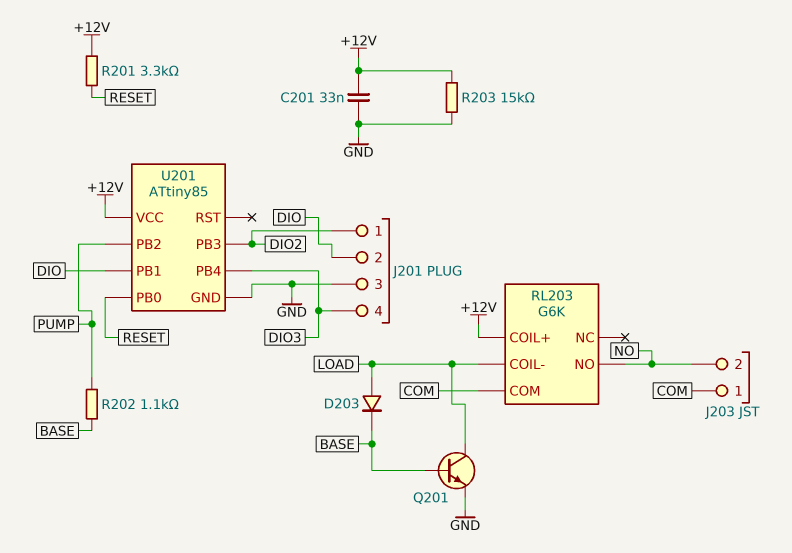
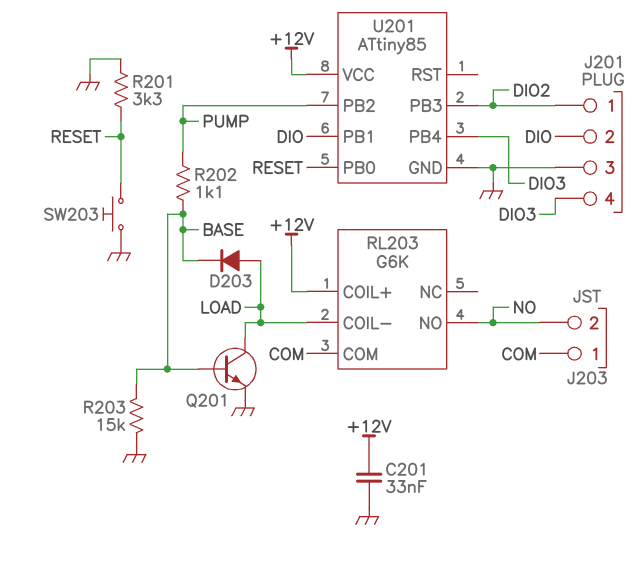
R201: 3.3k (+12V, RESET) -> 3.3k (GND, RESET)
R203: 15k (+12V, GND) -> 15k (BASE, GND)
SW203: none -> button (GND, RESET)

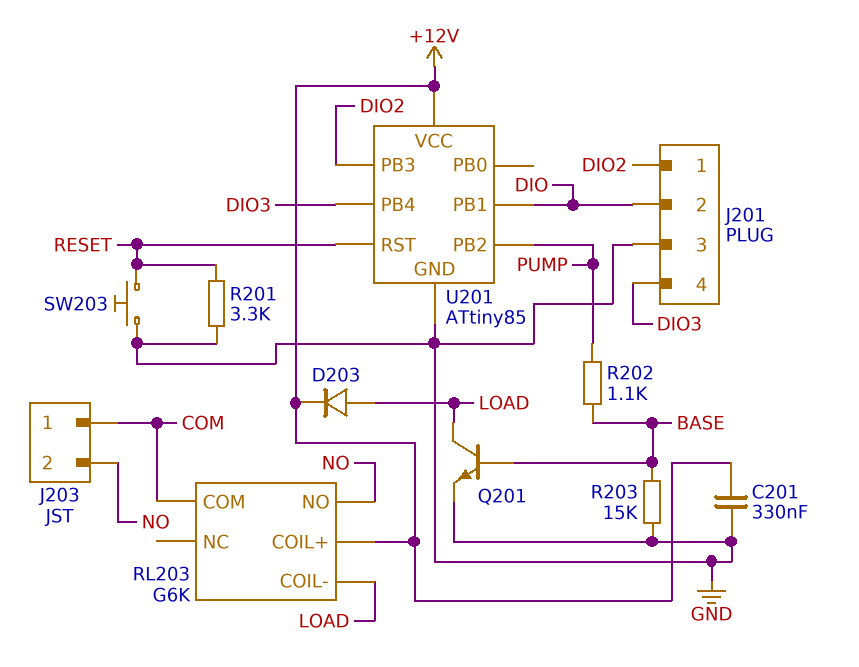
C201: 33nF (+12V, GND) -> 330nF (+12V, GND)
D203: diode (A LOAD, K BASE) -> diode (A LOAD, K +12V)
U201 pin PB0: RESET -> none
U201 pin RST: none -> RESET

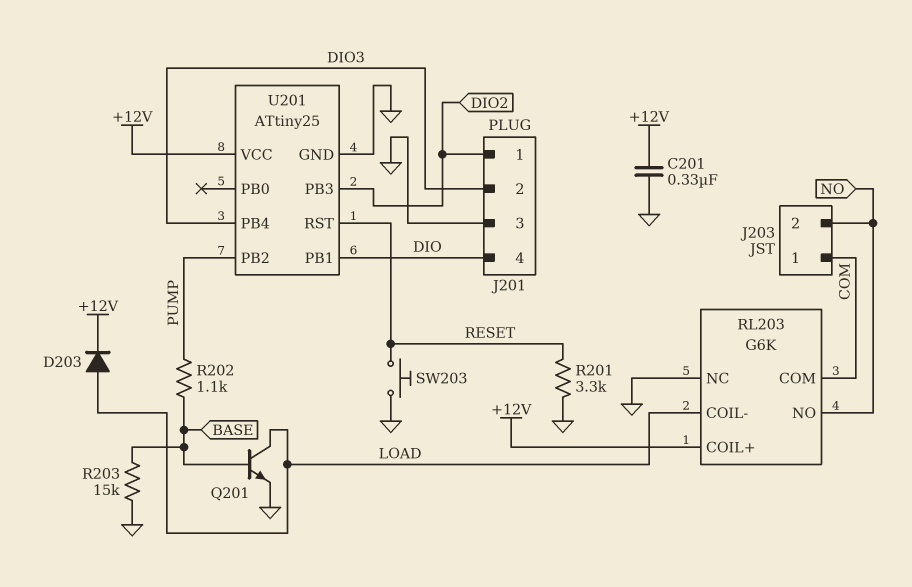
J201 pin 2: DIO -> DIO3
J201 pin 4: DIO3 -> DIO
RL203 pin NC: none -> GND
U201: ATtiny85 -> ATtiny25

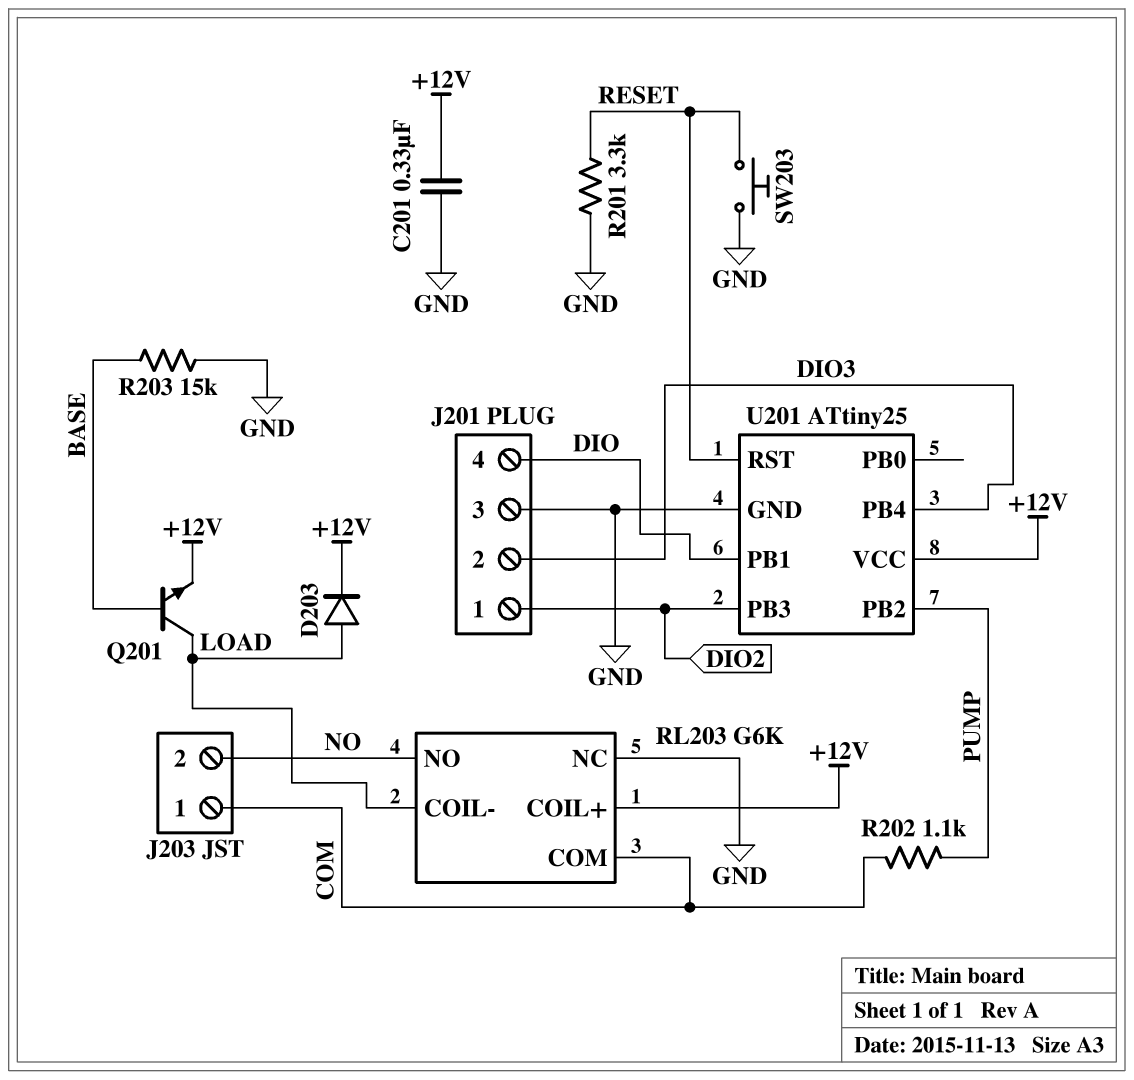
Q201: NPN (B BASE, C LOAD, E GND) -> NPN (B BASE, C LOAD, E +12V)
R202: 1.1k (BASE, PUMP) -> 1.1k (COM, PUMP)

